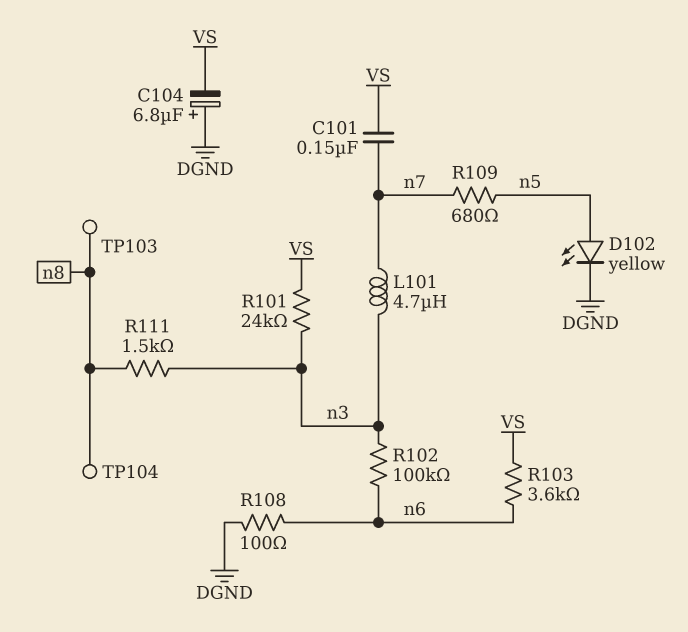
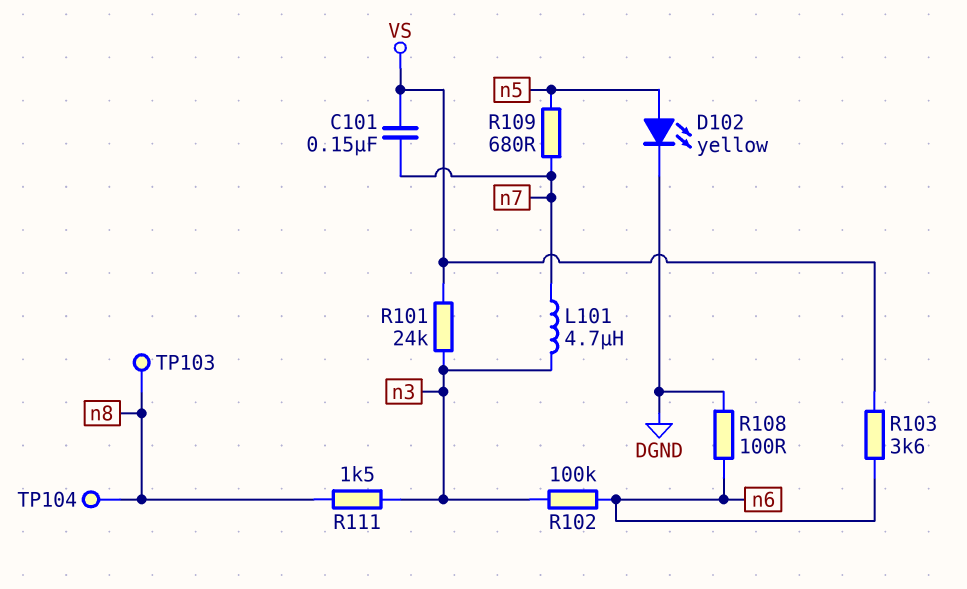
C104: 6.8uF (plus DGND, minus VS) -> none

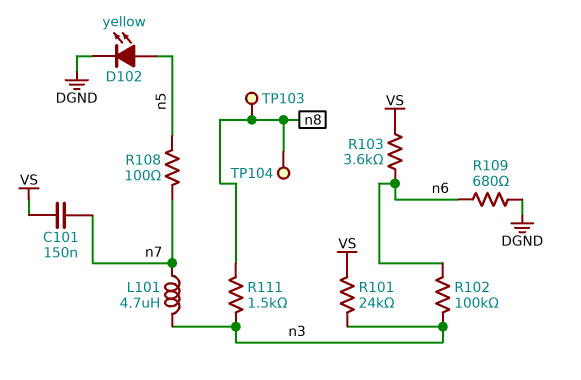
R108: 100 (DGND, n6) -> 100 (n5, n7)
R109: 680 (n5, n7) -> 680 (DGND, n6)

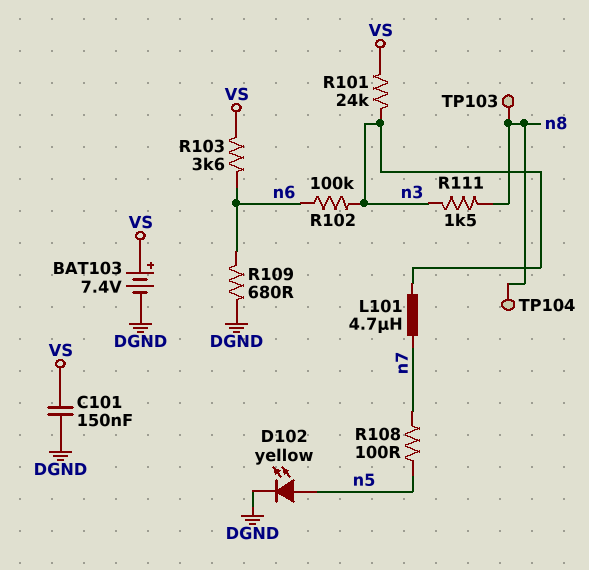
BAT103: none -> 7.4V (plus VS, minus DGND)
C101: 150nF (VS, n7) -> 150nF (DGND, VS)

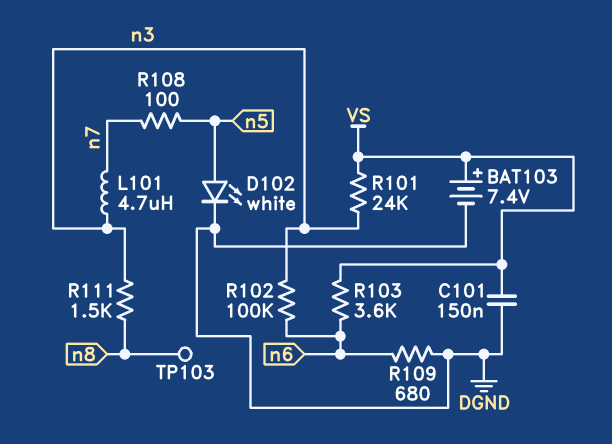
D102: LED yellow (A n5, K DGND) -> LED white (A n5, K DGND)
TP104: test point (n8) -> none

